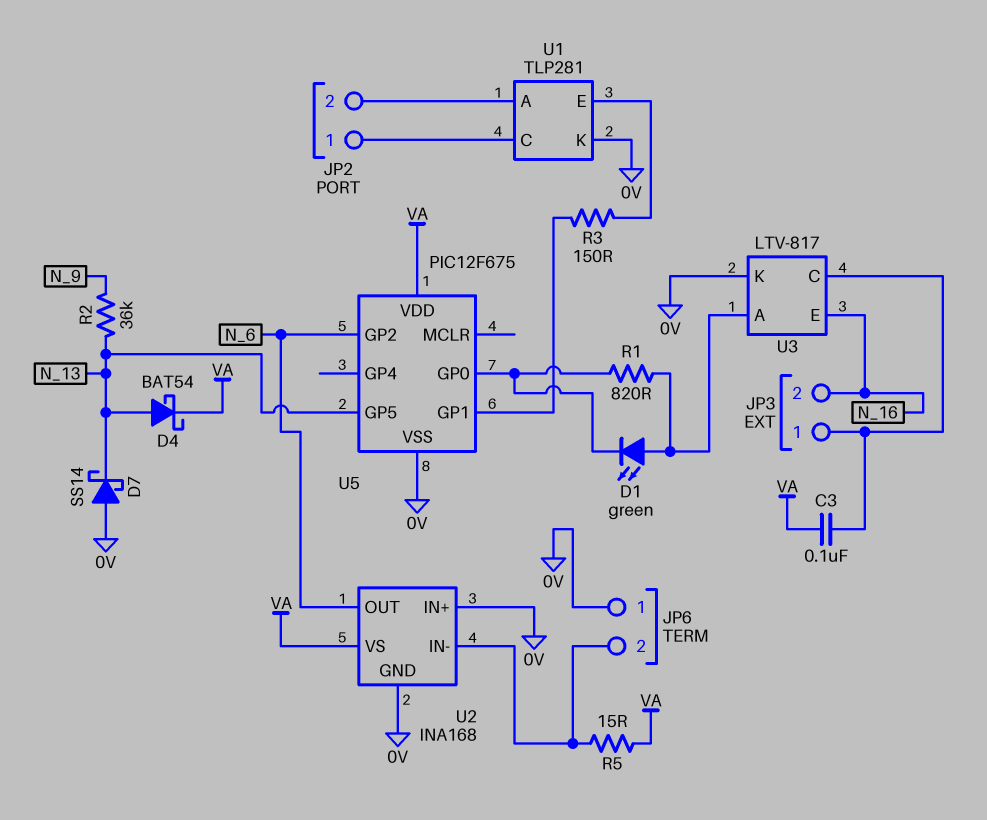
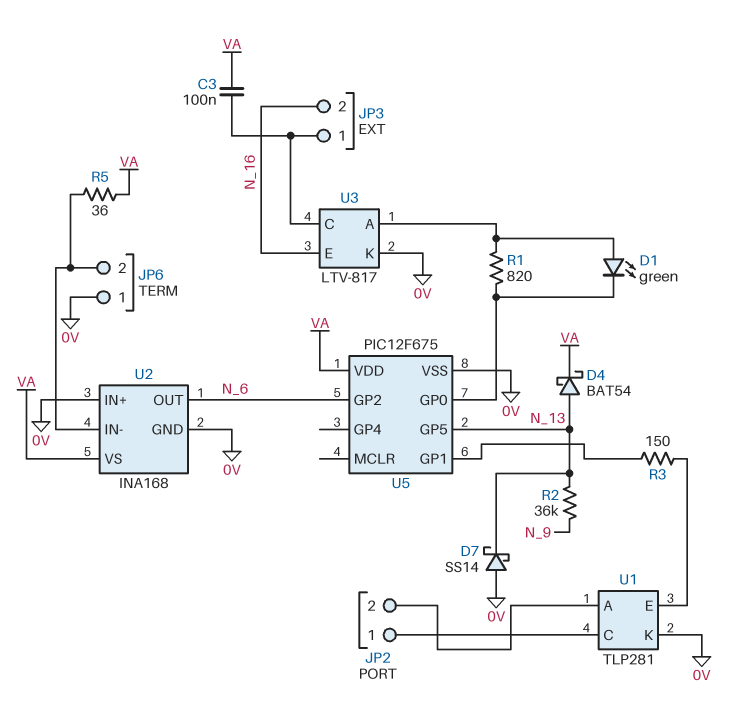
R5: 15 (JP6/2, VA) -> 36 (JP6/2, VA)

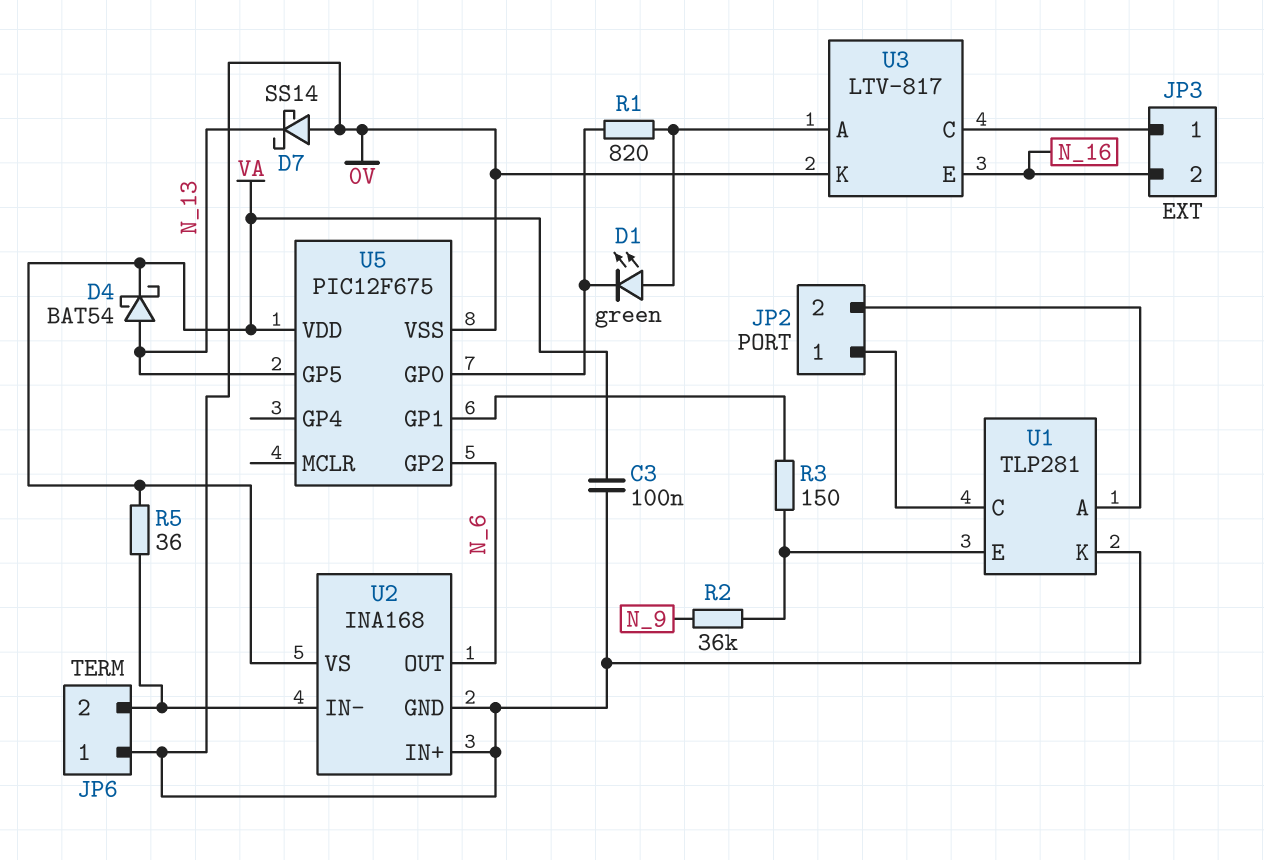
C3: 100nF (JP3/1, VA) -> 100nF (0V, VA)
R2: 36k (N_9, N_13) -> 36k (N_9, U1/E)

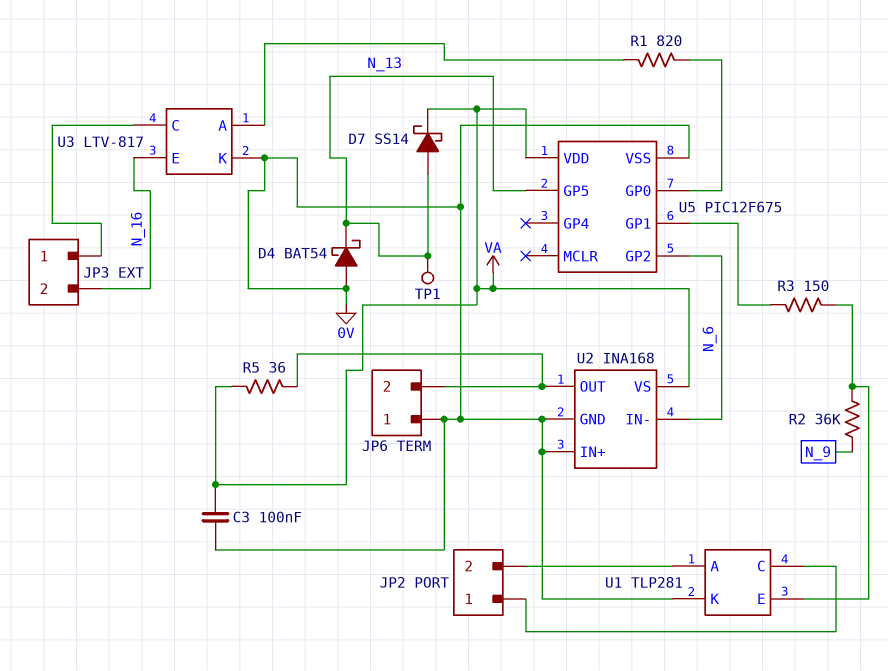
D1: LED green (A U3/A, K U5/GP0) -> none
D4: schottky BAT54 (A N_13, K VA) -> schottky BAT54 (A 0V, K N_13)
D7: schottky SS14 (A 0V, K N_13) -> schottky SS14 (A N_13, K VA)
TP1: none -> test point (N_13)
U2 pin IN-: JP6/2 -> N_6
U2 pin OUT: N_6 -> JP6/2

